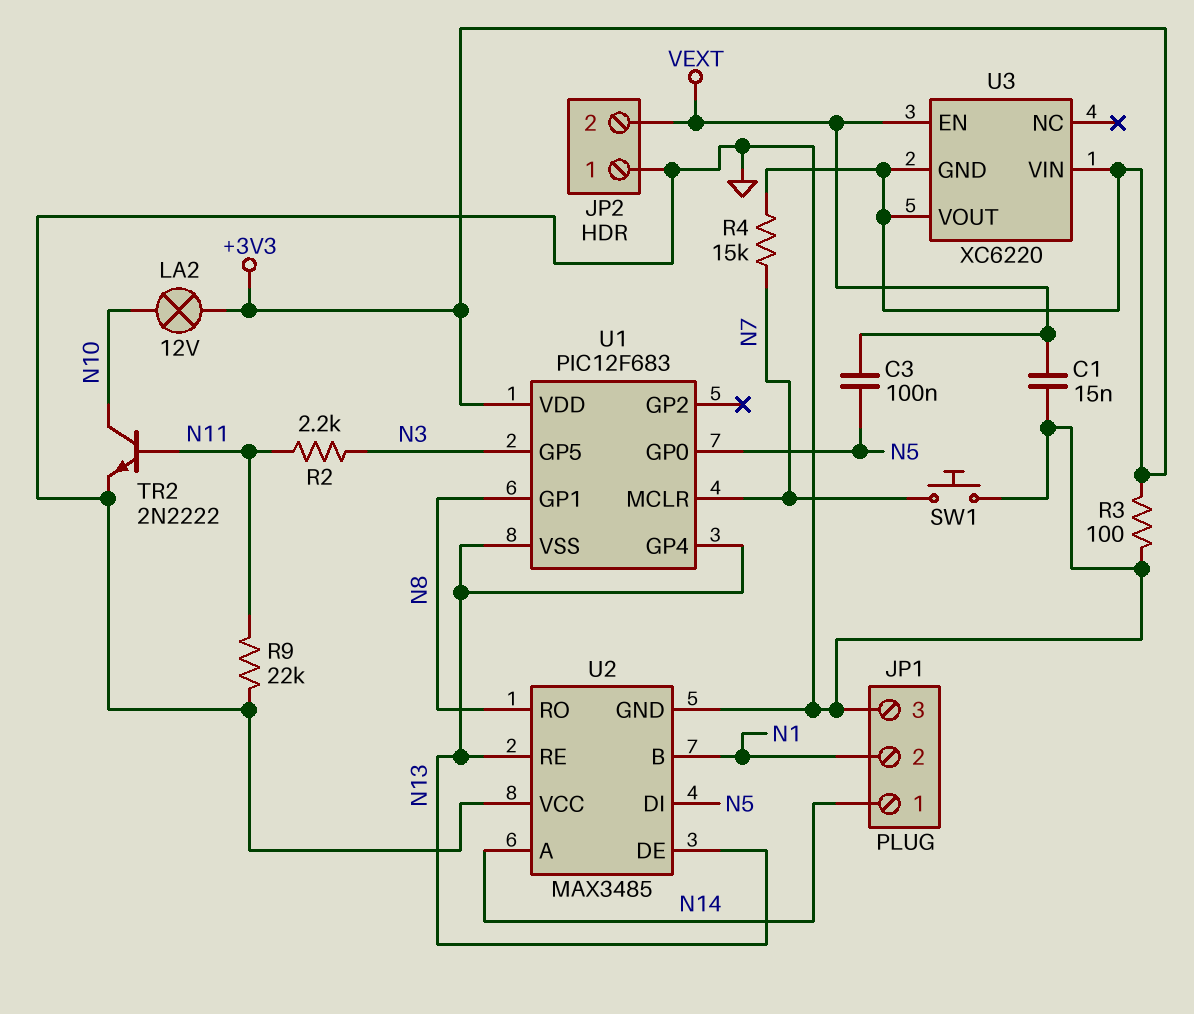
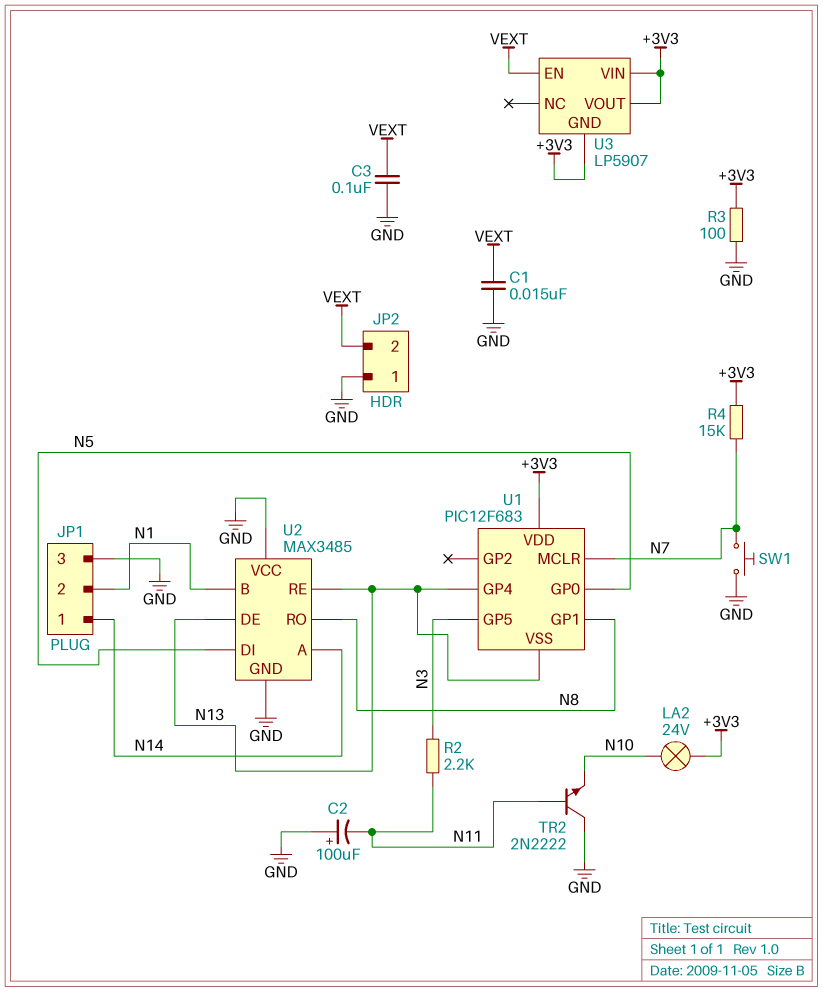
C2: none -> 100uF (plus GND, minus N11)
C3: 100nF (N5, VEXT) -> 100nF (GND, VEXT)
LA2: lamp 12V (+3V3, N10) -> lamp 24V (+3V3, N10)
R9: 22k (GND, N11) -> none
TR2: NPN 2N2222 (B N11, C N10, E GND) -> NPN 2N2222 (B N11, C GND, E N10)
U3: XC6220 -> LP5907

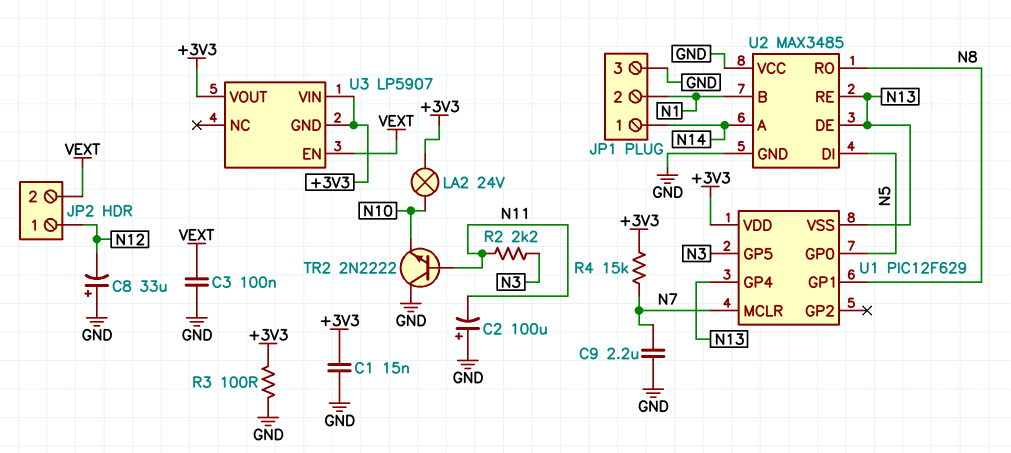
C1: 15nF (GND, VEXT) -> 15nF (+3V3, GND)
C8: none -> 33uF (plus GND, minus N12)
C9: none -> 2.2uF (GND, N7)
JP2 pin 1: GND -> N12
SW1: button (GND, N7) -> none
U1: PIC12F683 -> PIC12F629

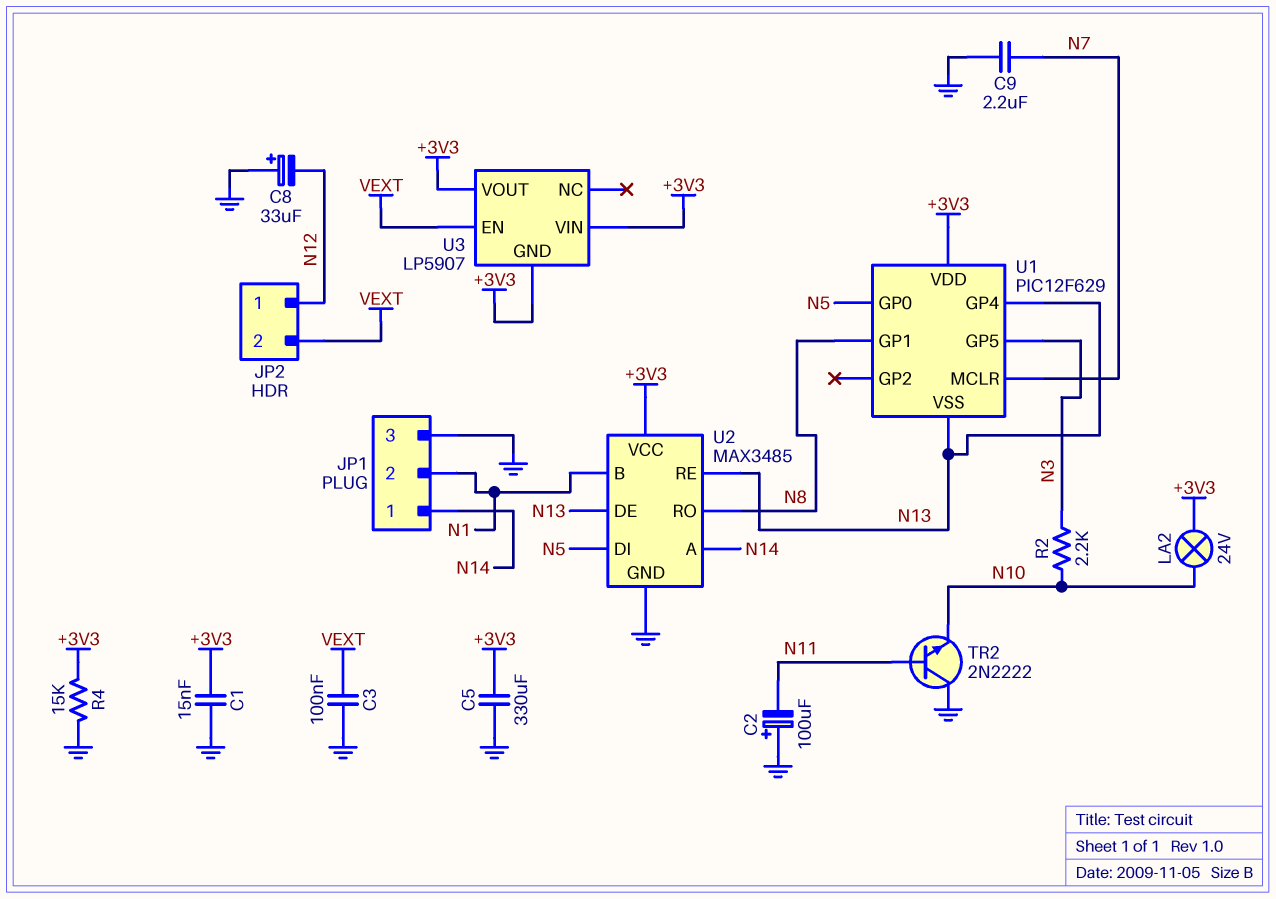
C5: none -> 330uF (+3V3, GND)
R2: 2.2k (N3, N11) -> 2.2k (N3, N10)
R3: 100 (+3V3, GND) -> none
R4: 15k (+3V3, N7) -> 15k (+3V3, GND)
U2 pin VCC: GND -> +3V3

